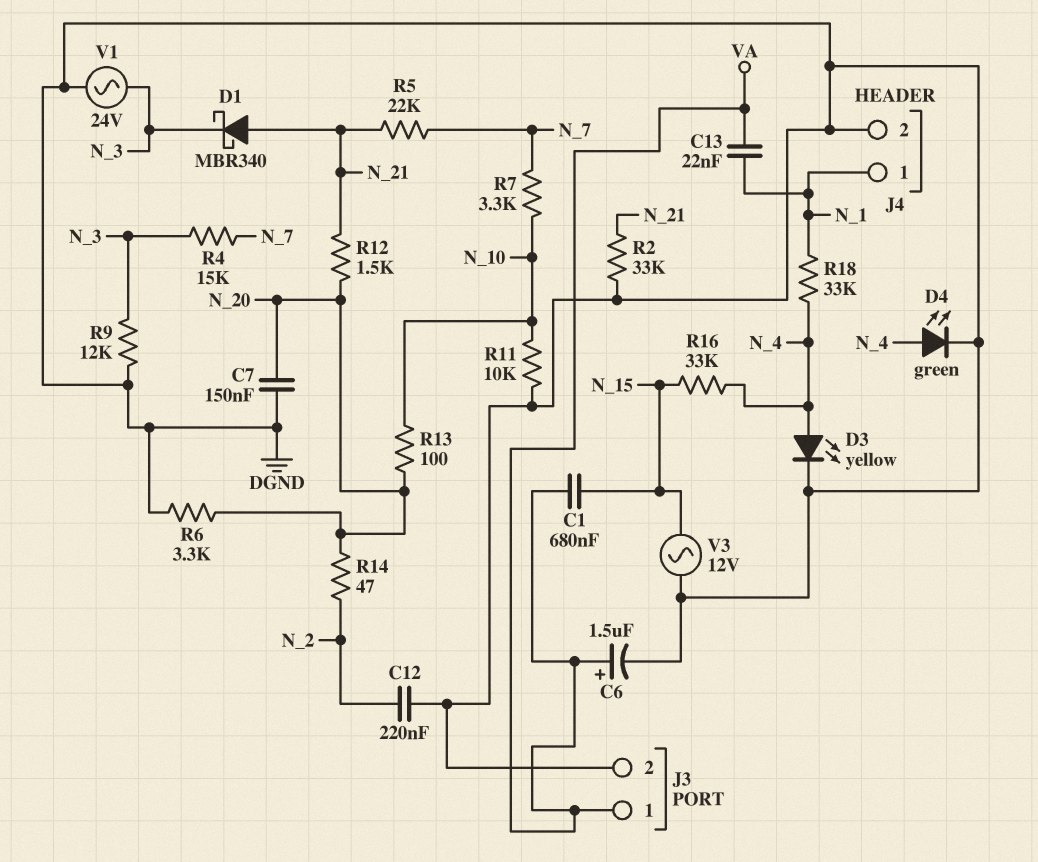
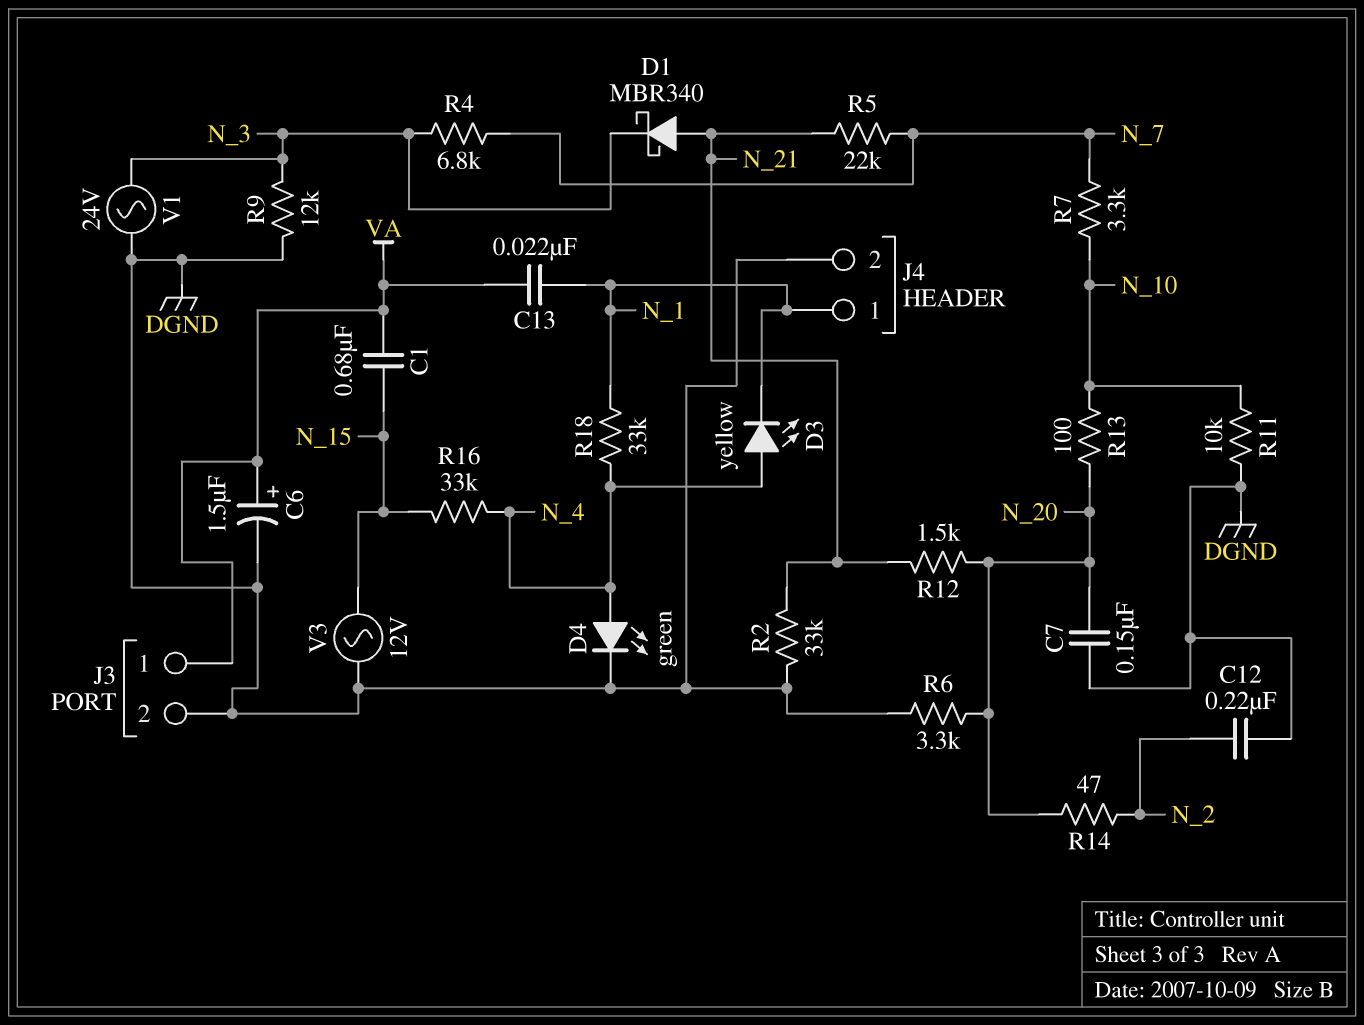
D3: LED yellow (A N_4, K DGND) -> LED yellow (A N_4, K N_1)
R4: 15k (N_3, N_7) -> 6.8k (N_3, N_7)

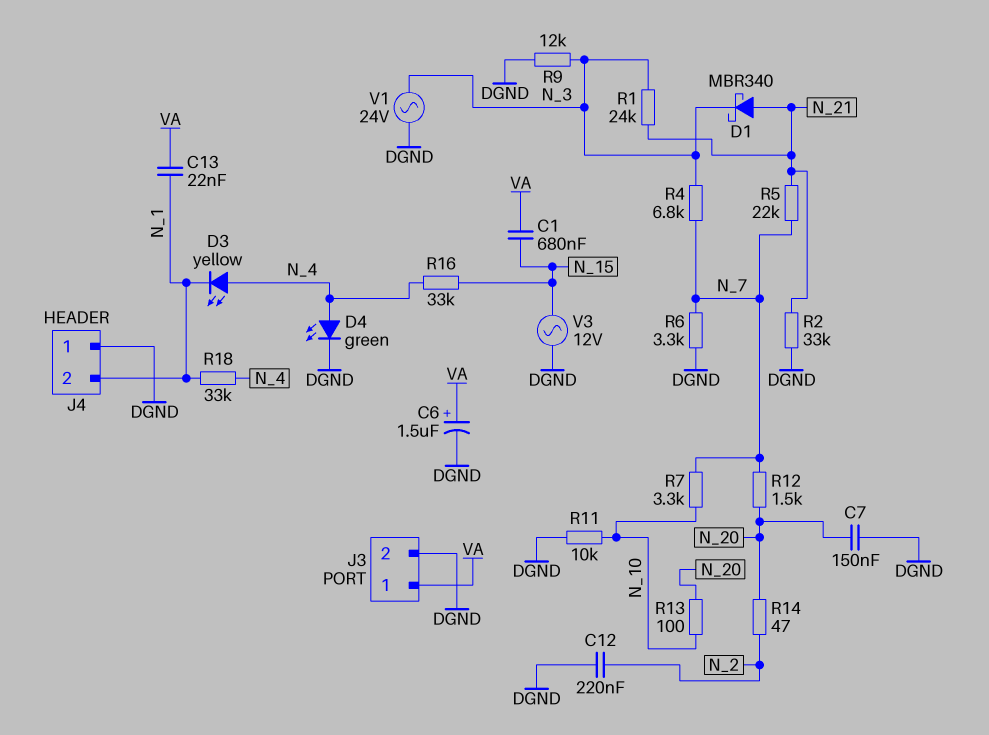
J4 pin 1: N_1 -> DGND
J4 pin 2: DGND -> N_1
R1: none -> 24k (N_3, N_21)
R6: 3.3k (DGND, N_20) -> 3.3k (DGND, N_7)
R12: 1.5k (N_20, N_21) -> 1.5k (N_7, N_20)

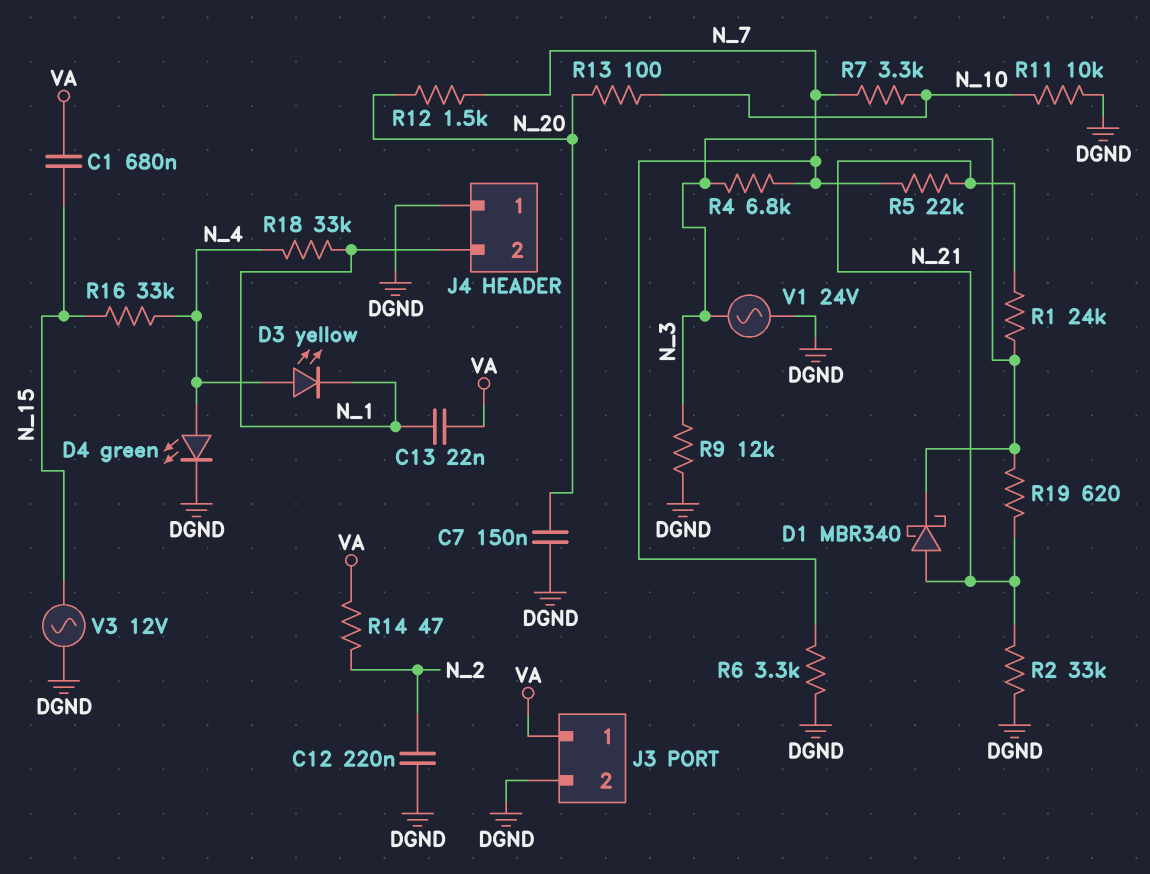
C6: 1.5uF (plus VA, minus DGND) -> none
R14: 47 (N_2, N_20) -> 47 (N_2, VA)
R19: none -> 620 (N_3, N_21)

